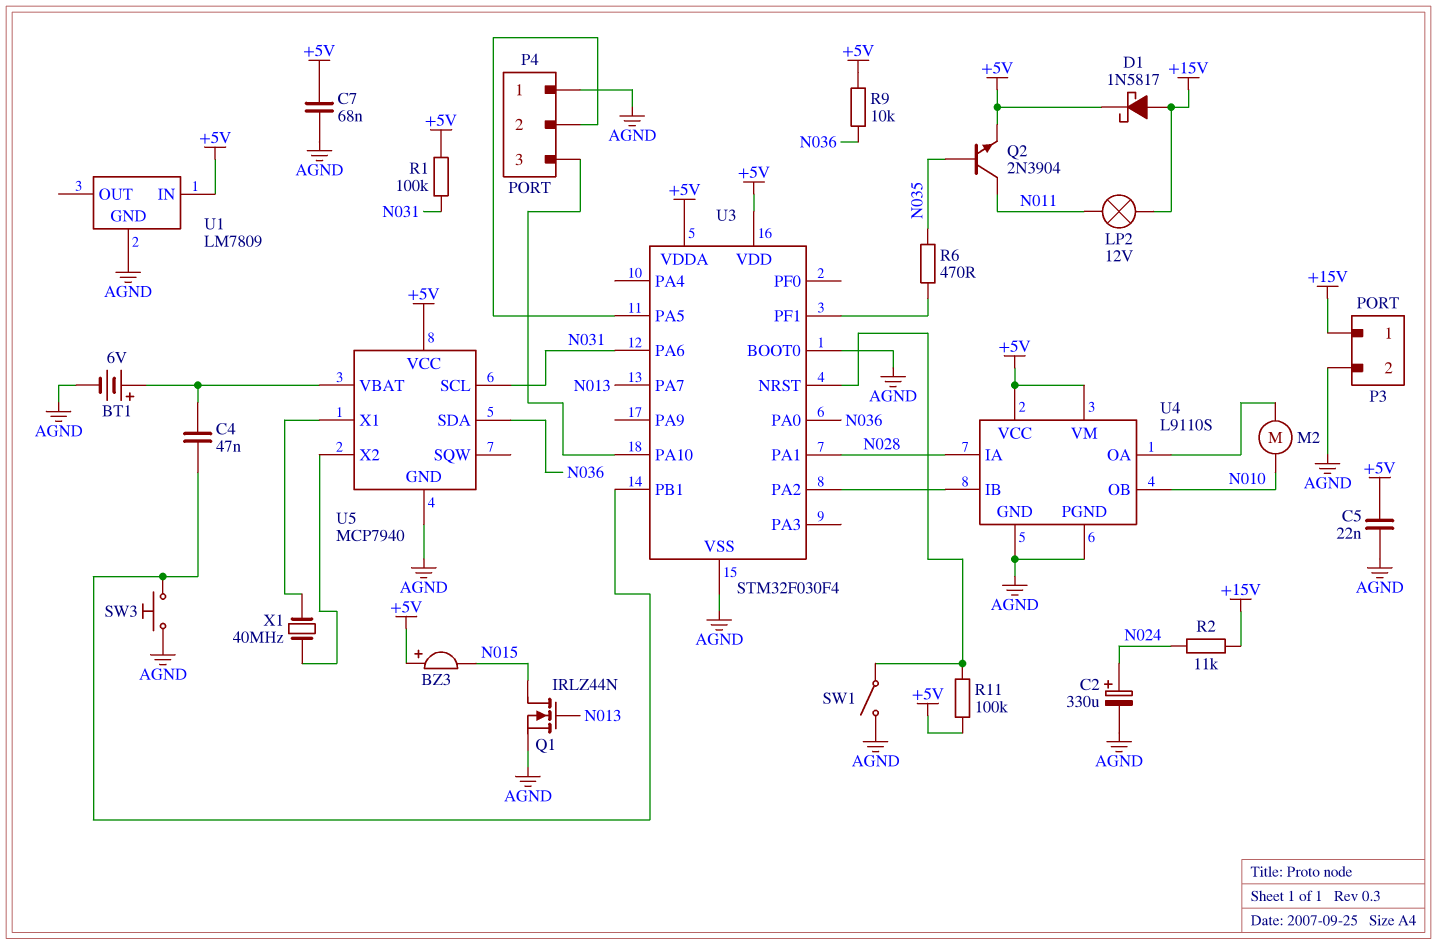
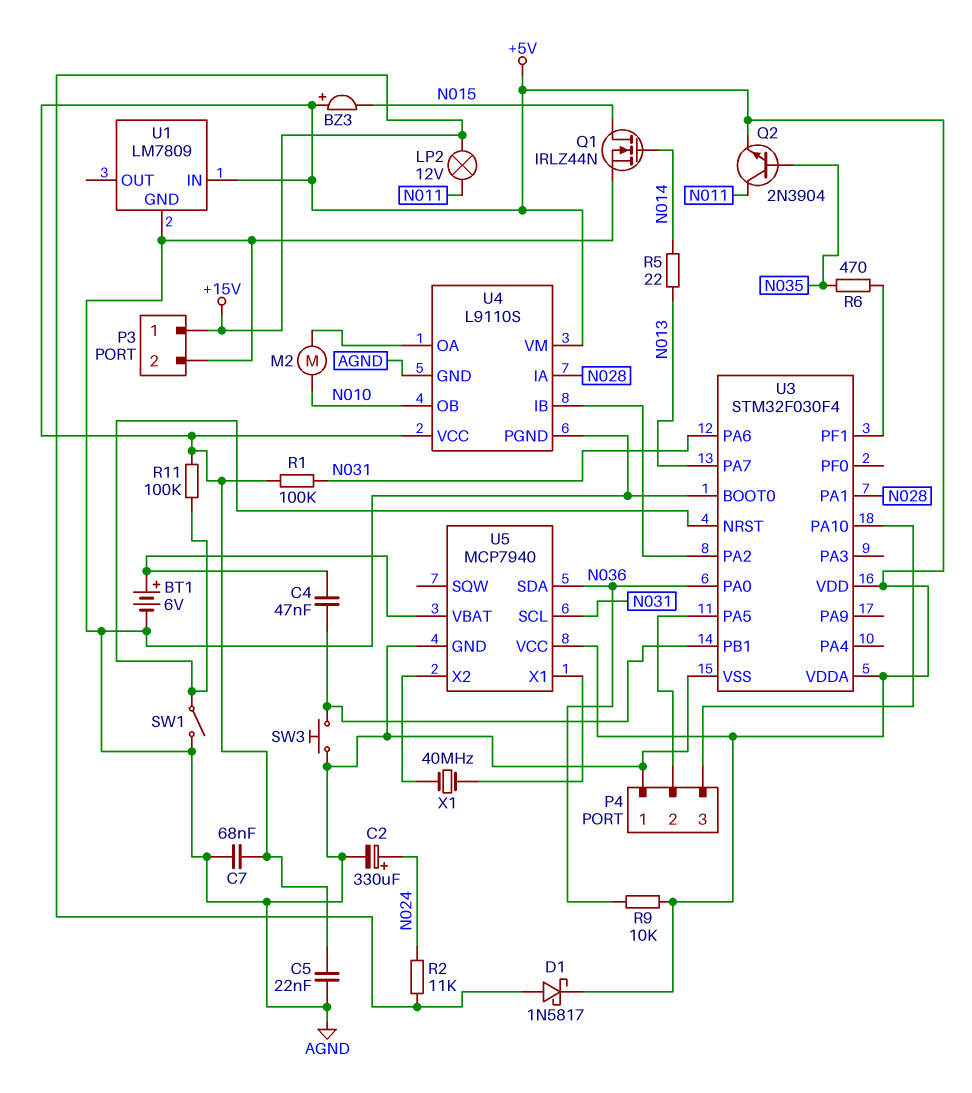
Q1: NMOS IRLZ44N (G N013, D N015, S AGND) -> NMOS IRLZ44N (G N014, D N015, S AGND)
R5: none -> 22 (N013, N014)

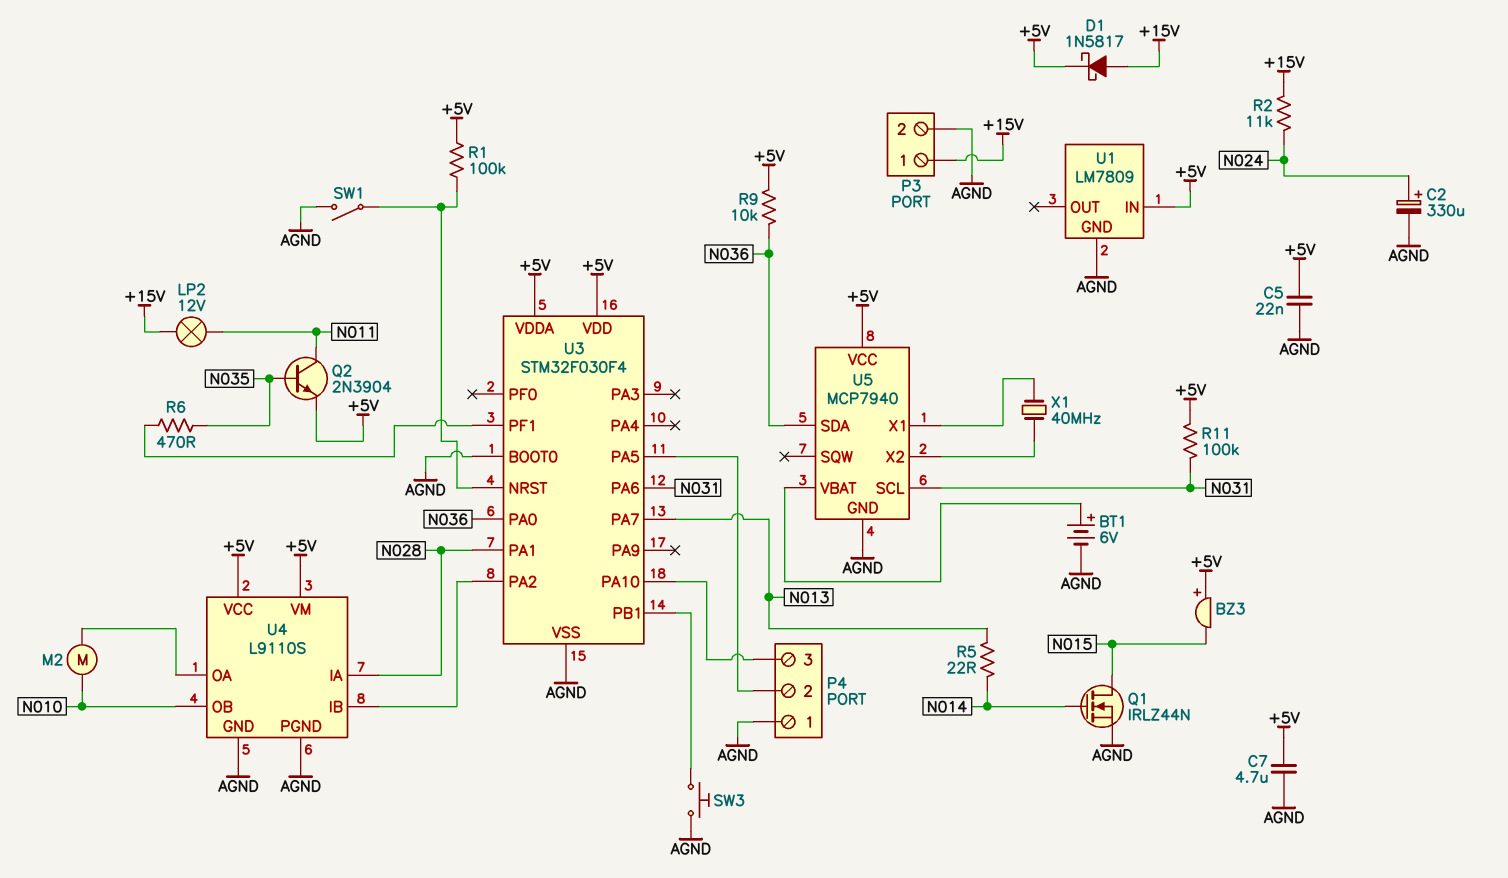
C4: 47nF (U3/PB1, U5/VBAT) -> none
C7: 68nF (+5V, AGND) -> 4.7uF (+5V, AGND)
R1: 100k (+5V, N031) -> 100k (+5V, U3/NRST)
R11: 100k (+5V, U3/NRST) -> 100k (+5V, N031)

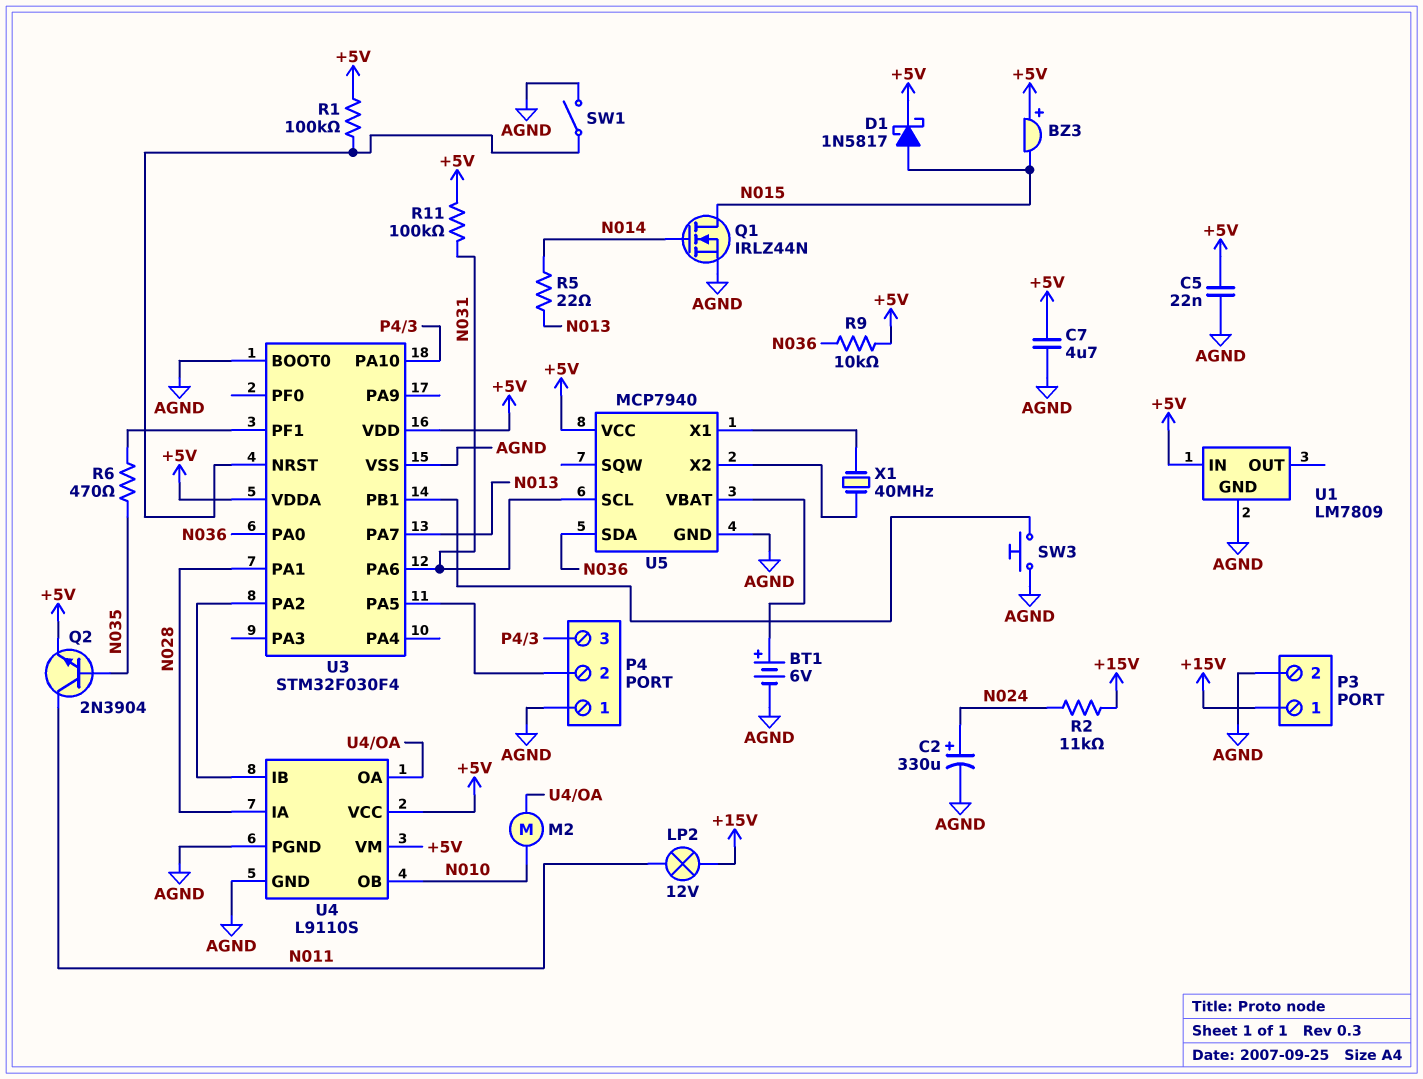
D1: schottky 1N5817 (A +15V, K +5V) -> schottky 1N5817 (A N015, K +5V)

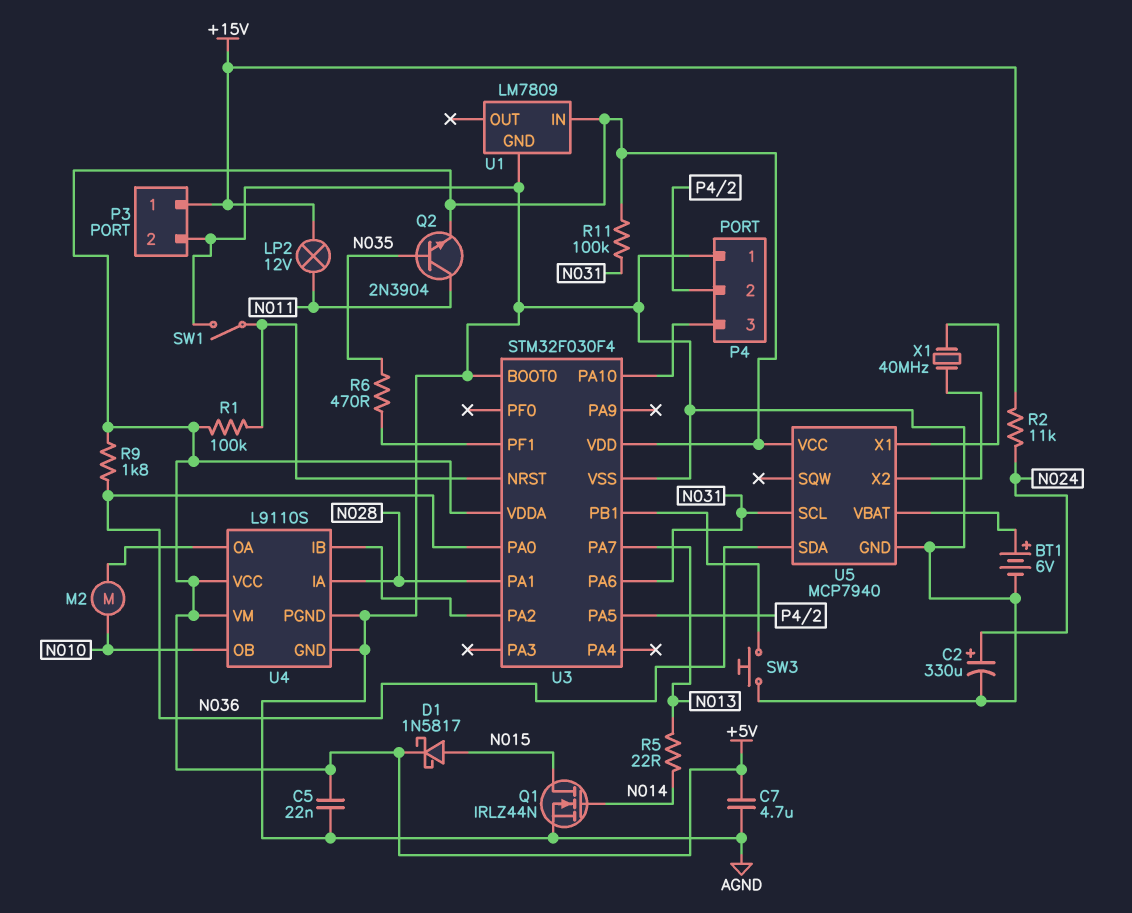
BZ3: buzzer (plus +5V, minus N015) -> none
R9: 10k (+5V, N036) -> 1.8k (+5V, N036)

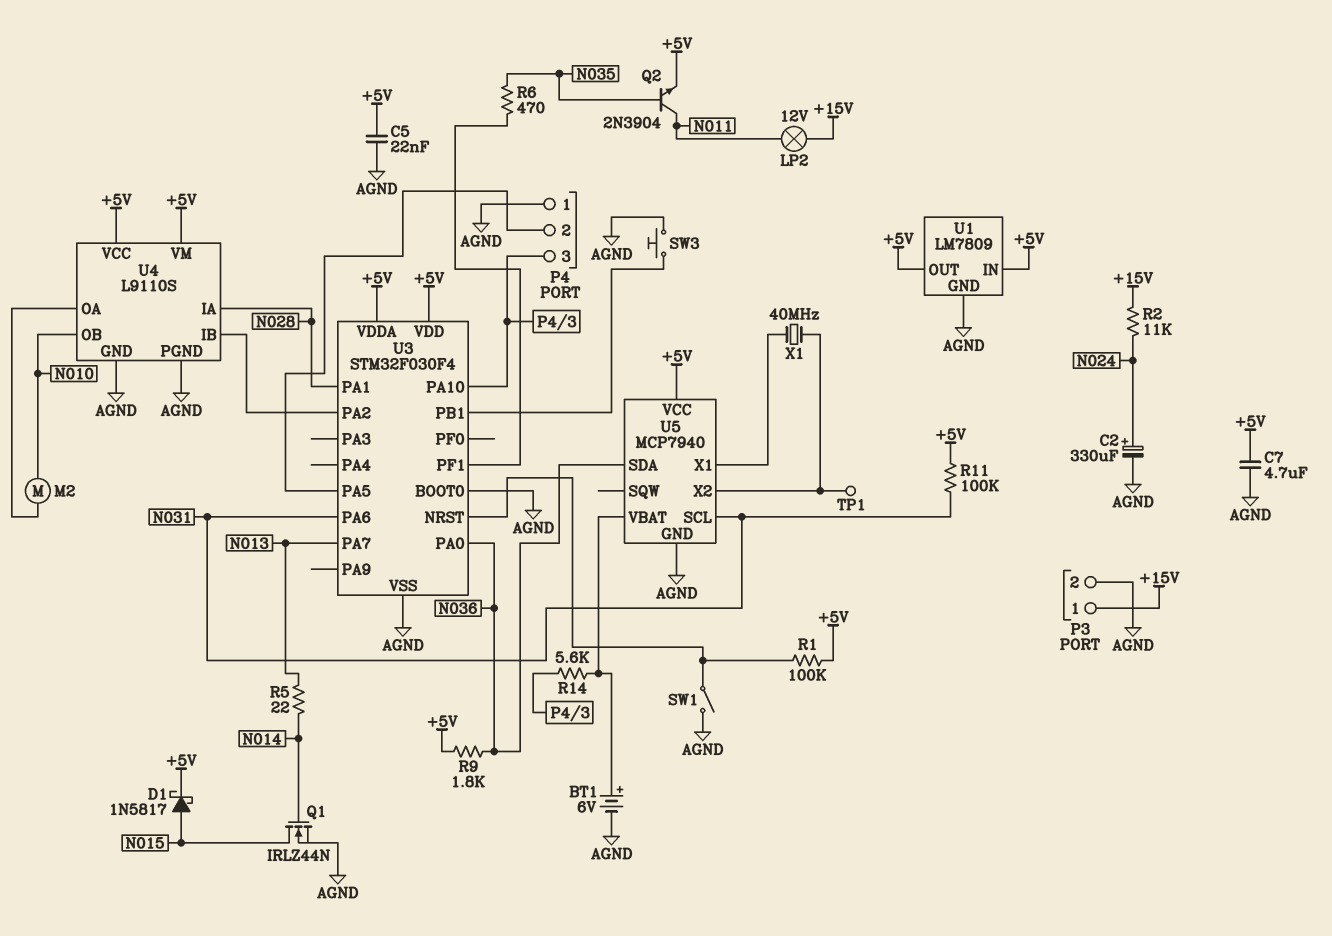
R14: none -> 5.6k (P4/3, U5/VBAT)
TP1: none -> test point (U5/X2)
U1 pin OUT: none -> +5V

